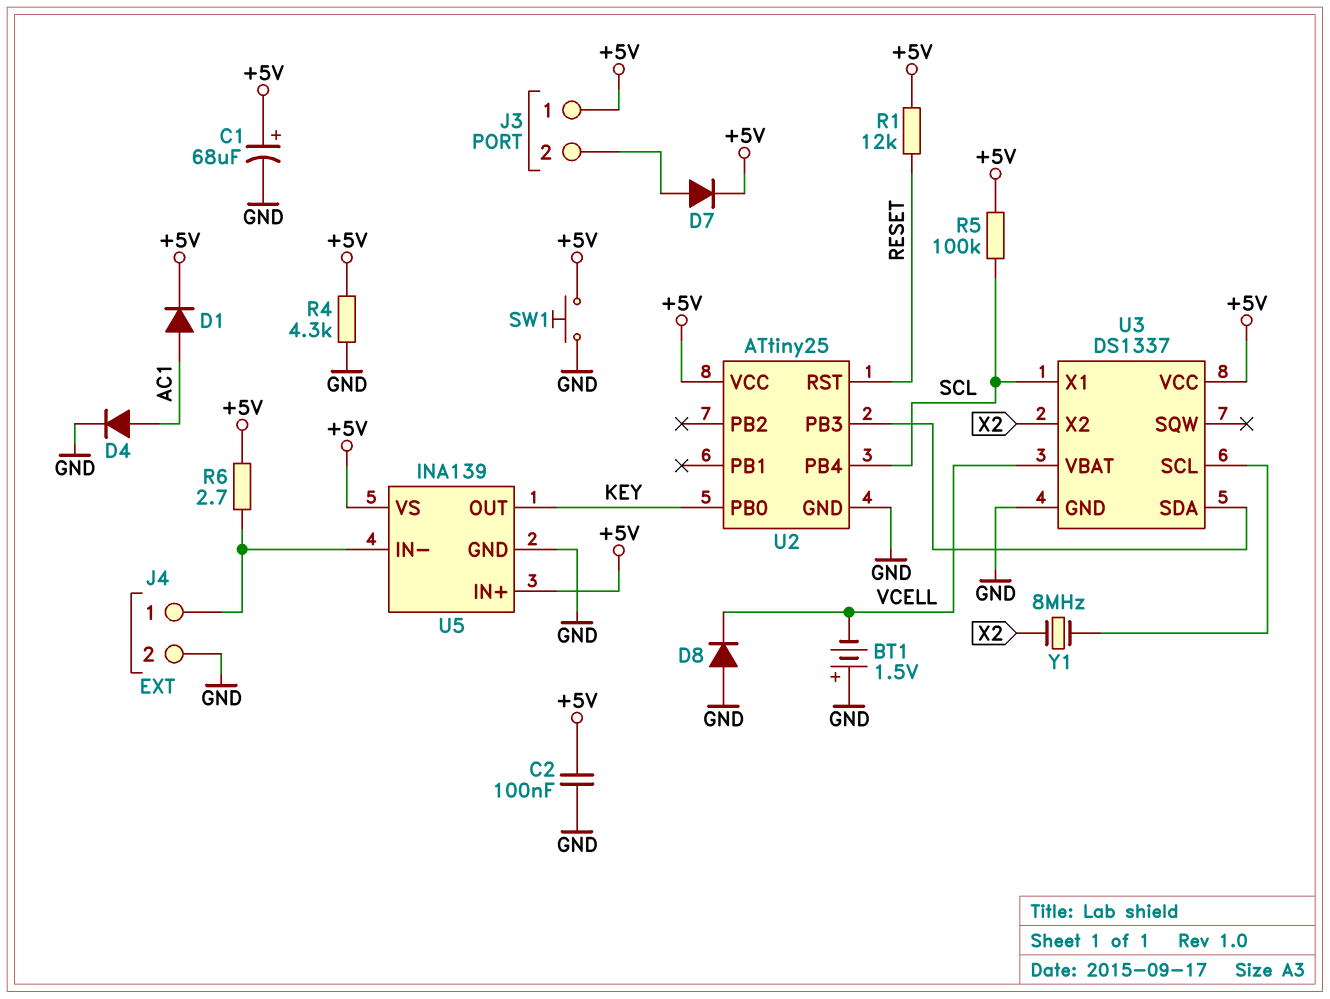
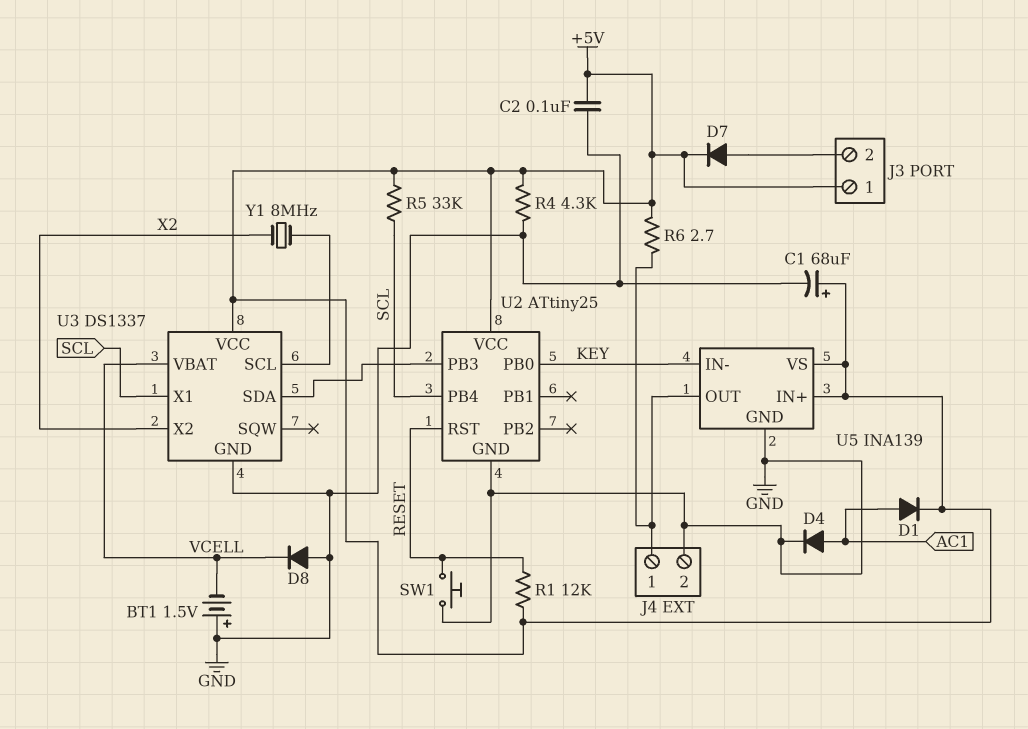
R5: 100k (+5V, SCL) -> 33k (+5V, SCL)
SW1: button (+5V, GND) -> button (GND, RESET)
U5 pin IN-: J4/1 -> KEY
U5 pin OUT: KEY -> J4/1

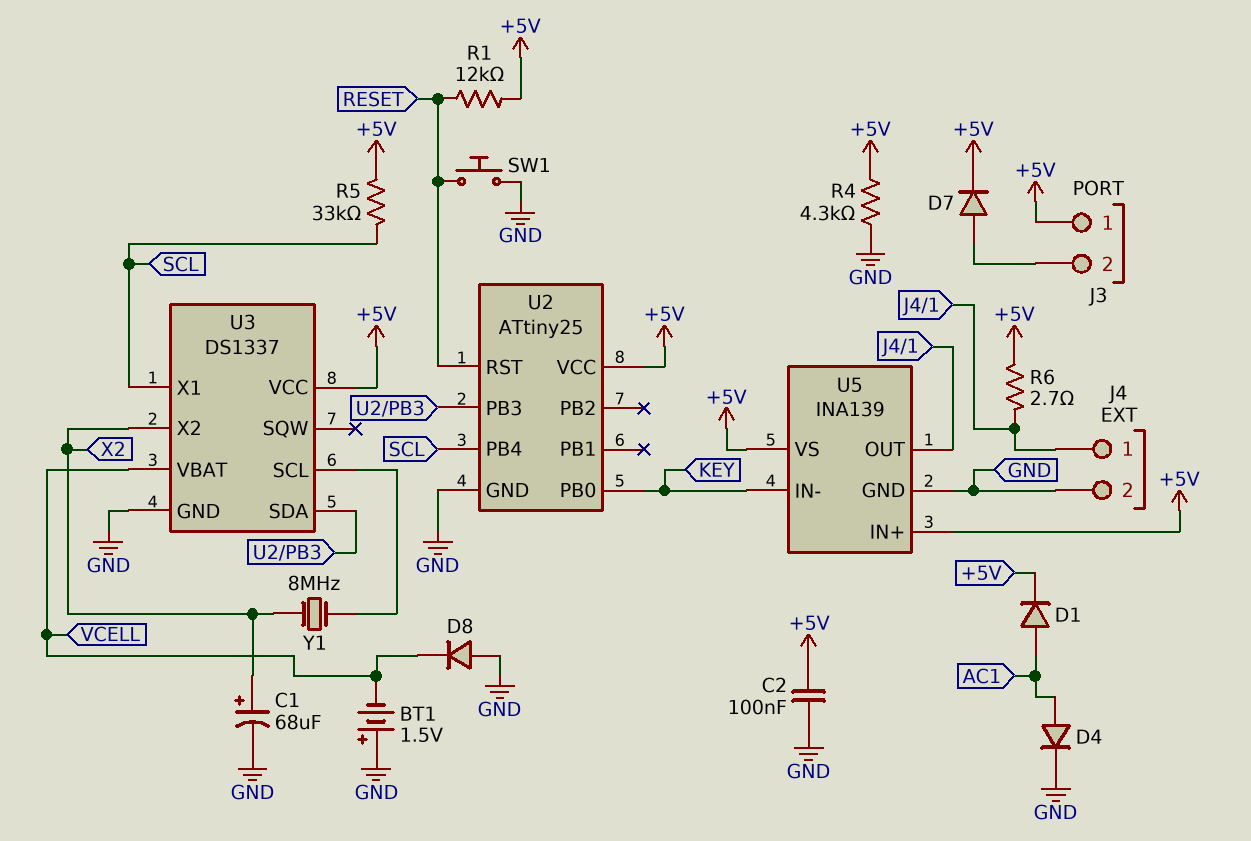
C1: 68uF (plus +5V, minus GND) -> 68uF (plus X2, minus GND)

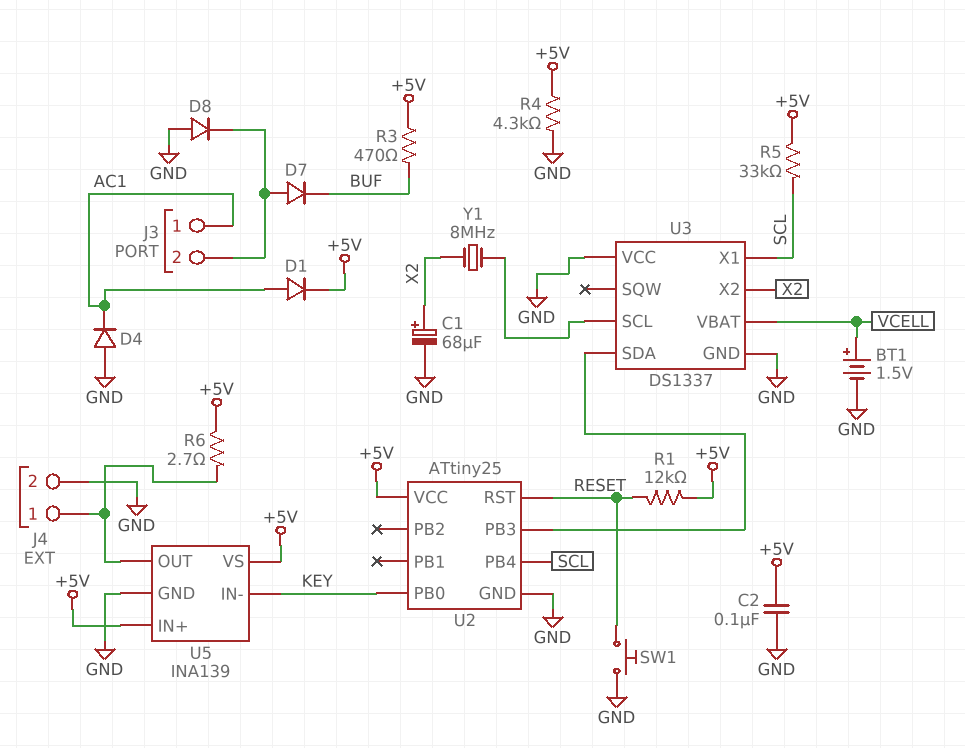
BT1: 1.5V (plus GND, minus VCELL) -> 1.5V (plus VCELL, minus GND)
D4: diode (A AC1, K GND) -> diode (A GND, K AC1)
D7: diode (A J3/2, K +5V) -> diode (A J3/2, K BUF)
D8: diode (A GND, K VCELL) -> diode (A GND, K J3/2)
J3 pin 1: +5V -> AC1
R3: none -> 470 (+5V, BUF)
U3 pin VCC: +5V -> GND

